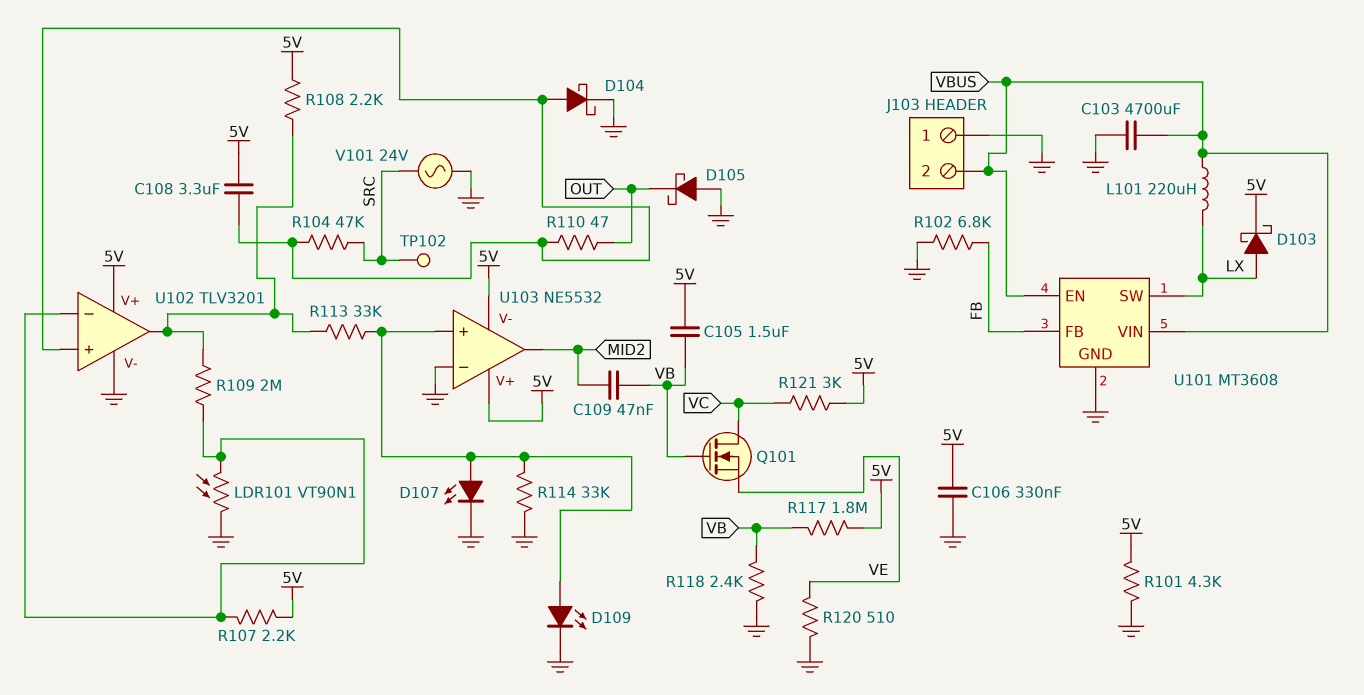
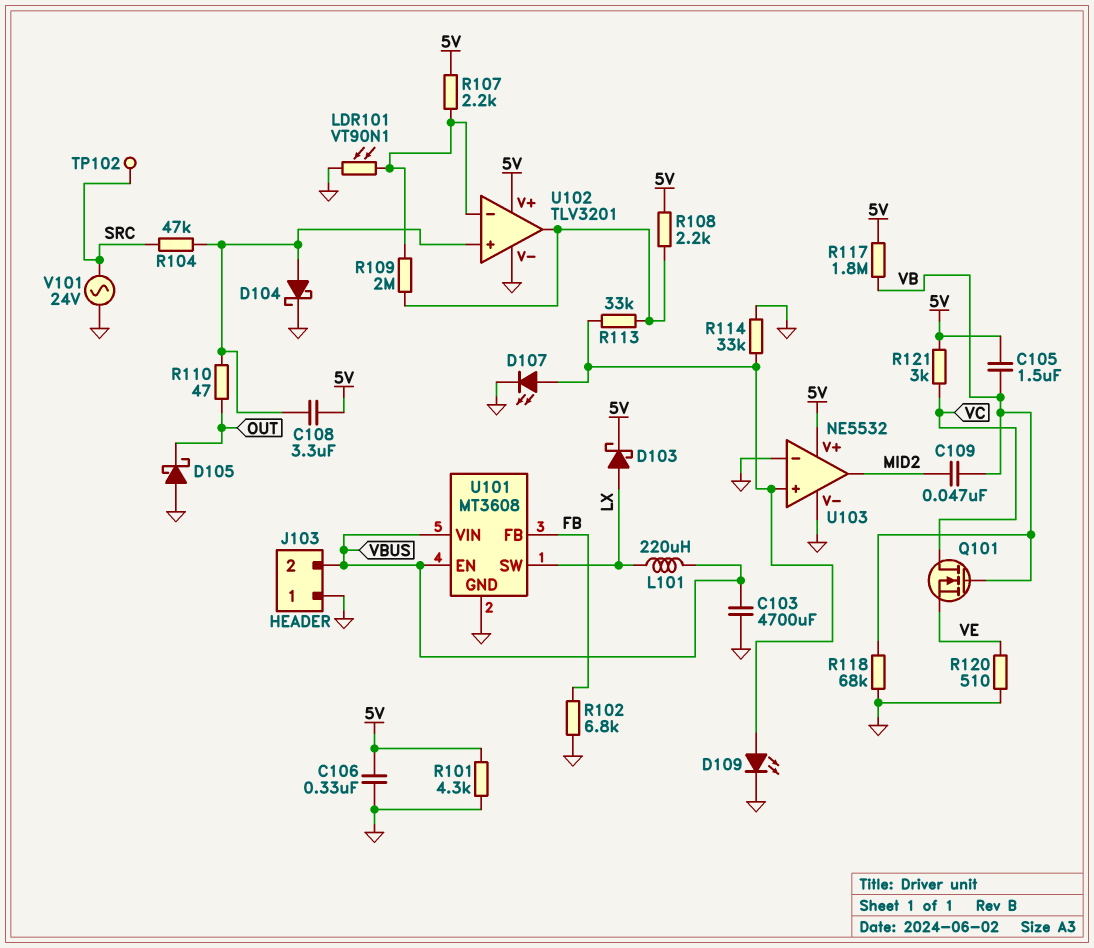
R118: 2.4k (GND, VB) -> 68k (GND, VB)
U103 pin V-: 5V -> GND

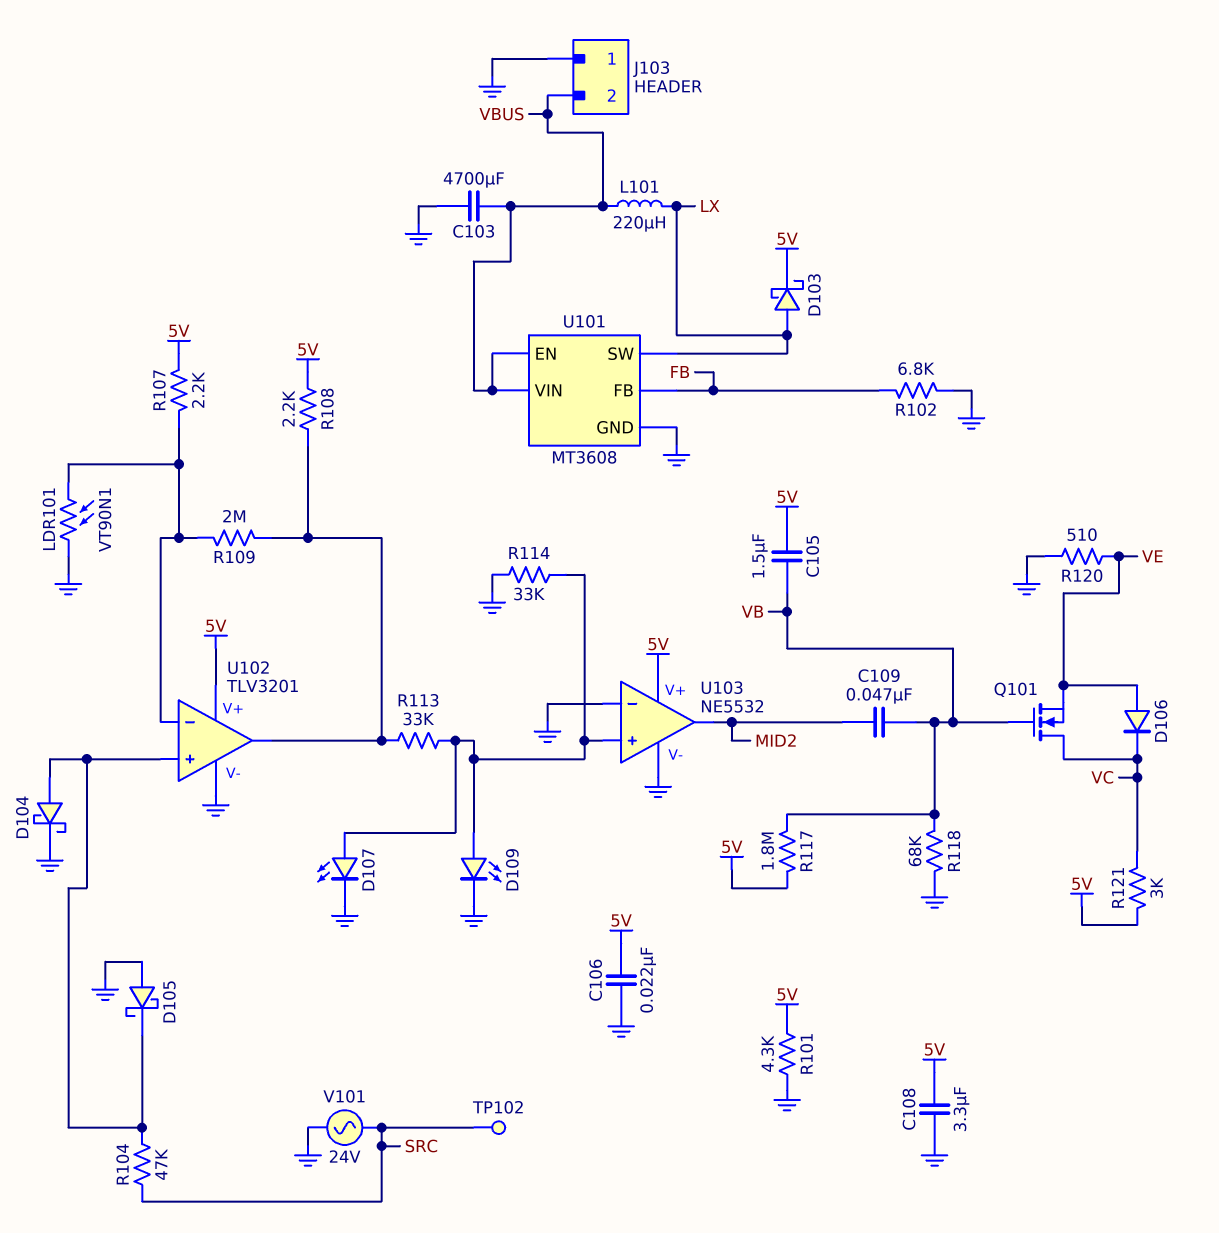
C106: 330nF (5V, GND) -> 22nF (5V, GND)
C108: 3.3uF (5V, U102/in+) -> 3.3uF (5V, GND)
D105: schottky (A GND, K OUT) -> schottky (A GND, K U102/in+)
D106: none -> diode (A VE, K VC)
R110: 47 (OUT, U102/in+) -> none

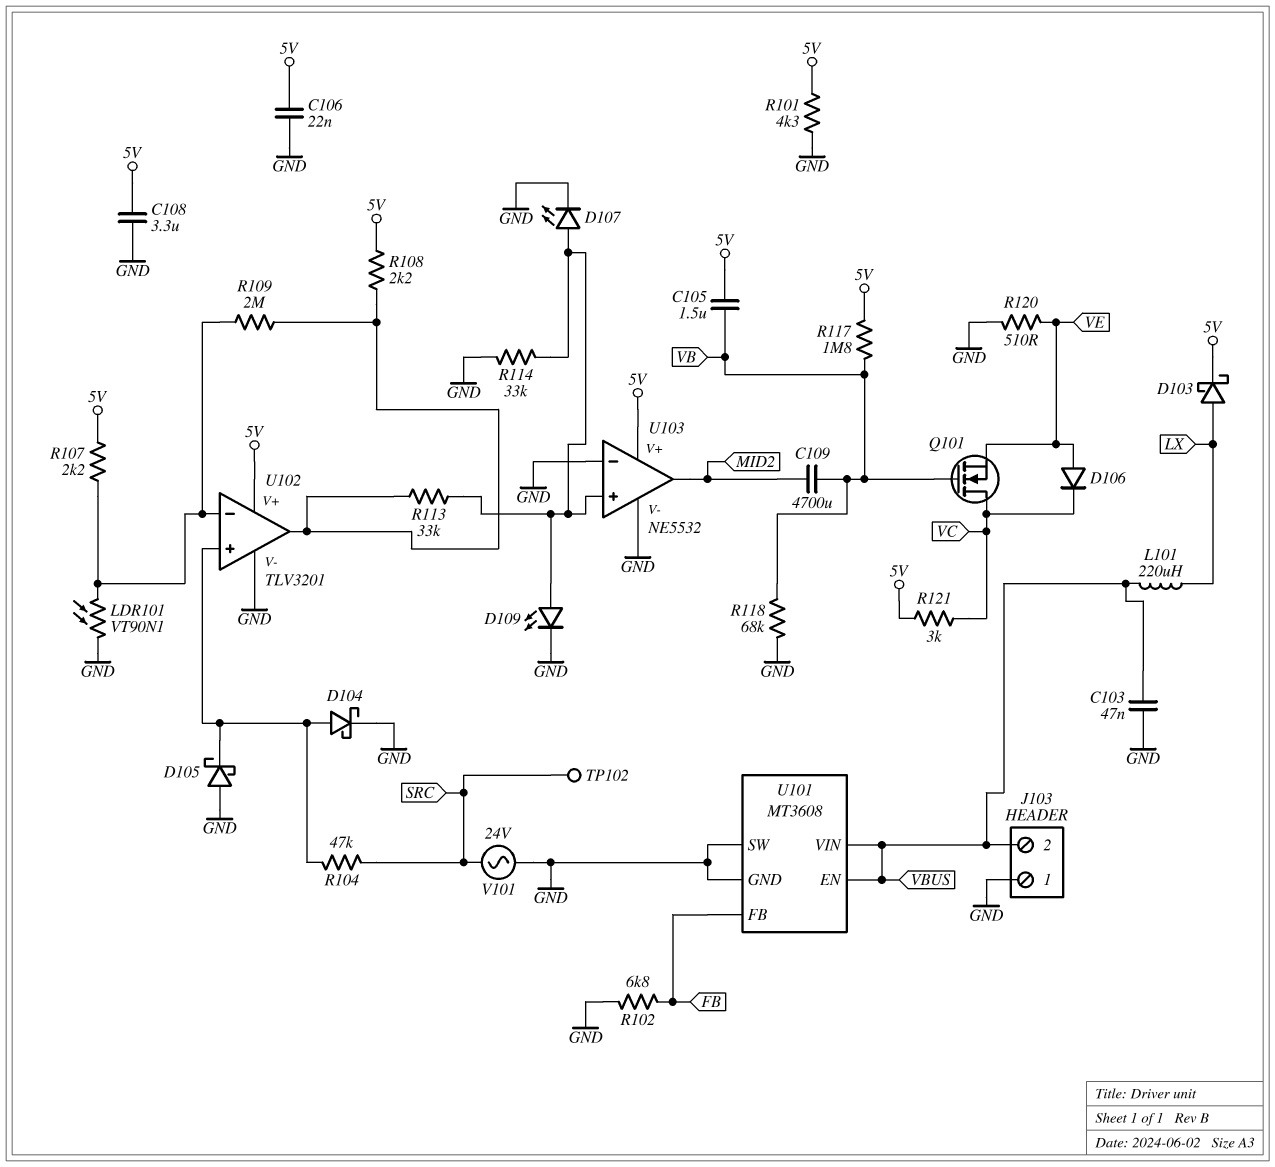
C103: 4700uF (GND, VBUS) -> 47nF (GND, VBUS)
C109: 47nF (MID2, VB) -> 4700uF (MID2, VB)
U101 pin SW: LX -> GND

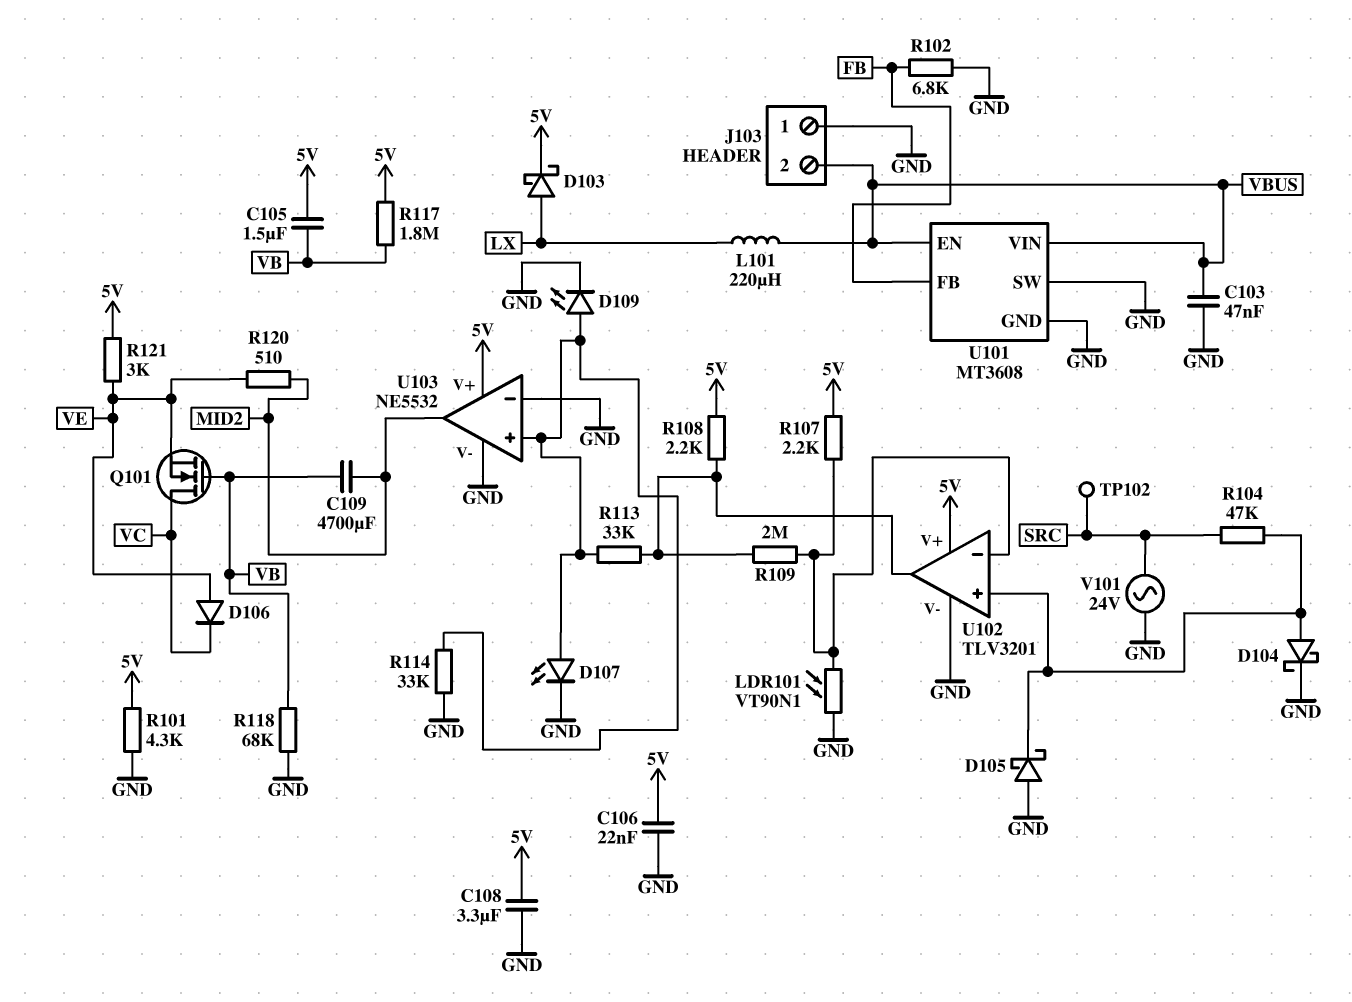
R120: 510 (GND, VE) -> 510 (MID2, VE)
R121: 3k (5V, VC) -> 3k (5V, VE)

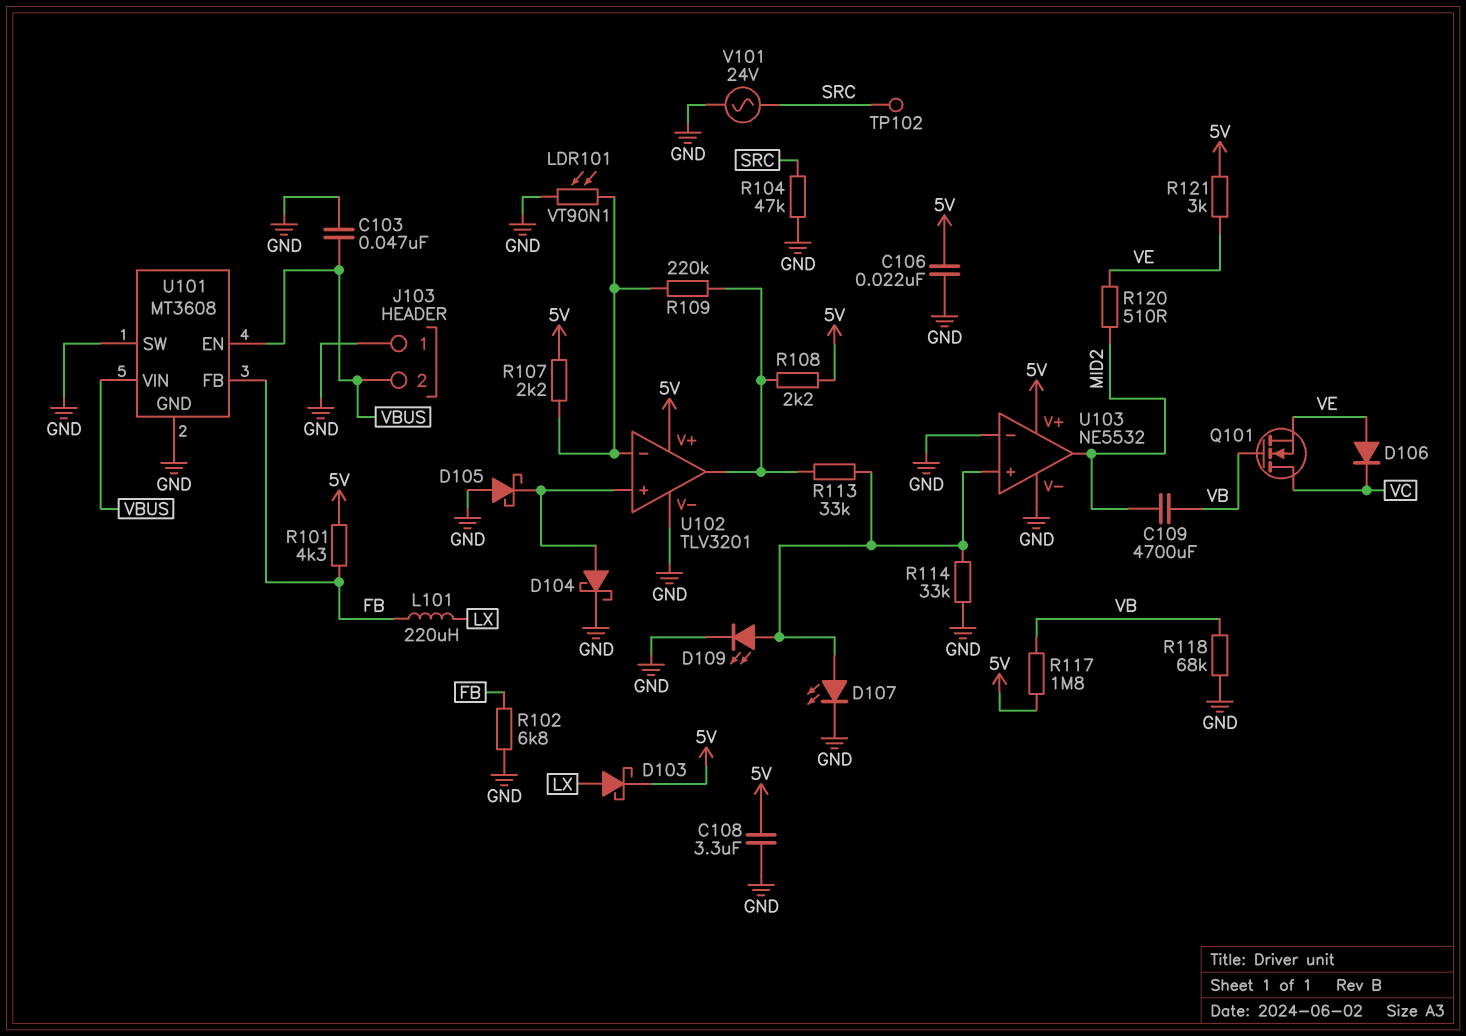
C105: 1.5uF (5V, VB) -> none
L101: 220uH (LX, VBUS) -> 220uH (FB, LX)
R101: 4.3k (5V, GND) -> 4.3k (5V, FB)
R104: 47k (SRC, U102/in+) -> 47k (GND, SRC)
R109: 2M (U102/in-, U102/out) -> 220k (U102/in-, U102/out)

